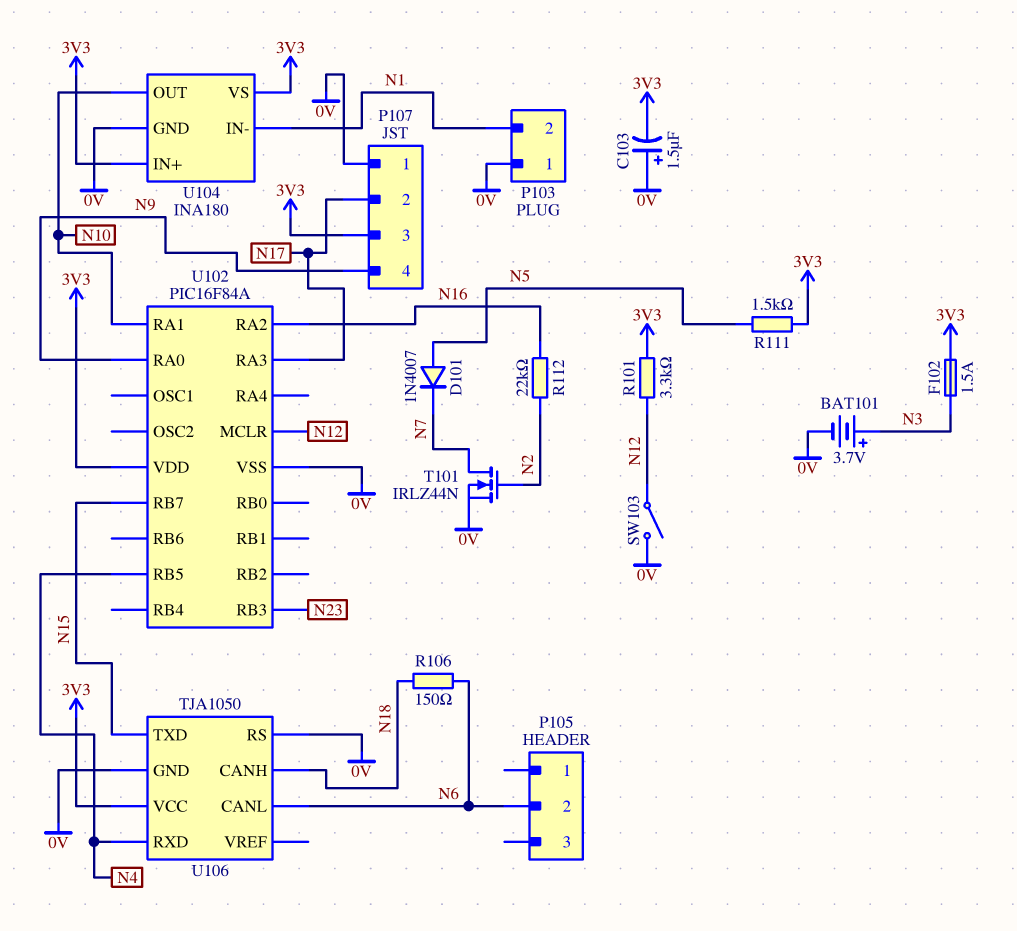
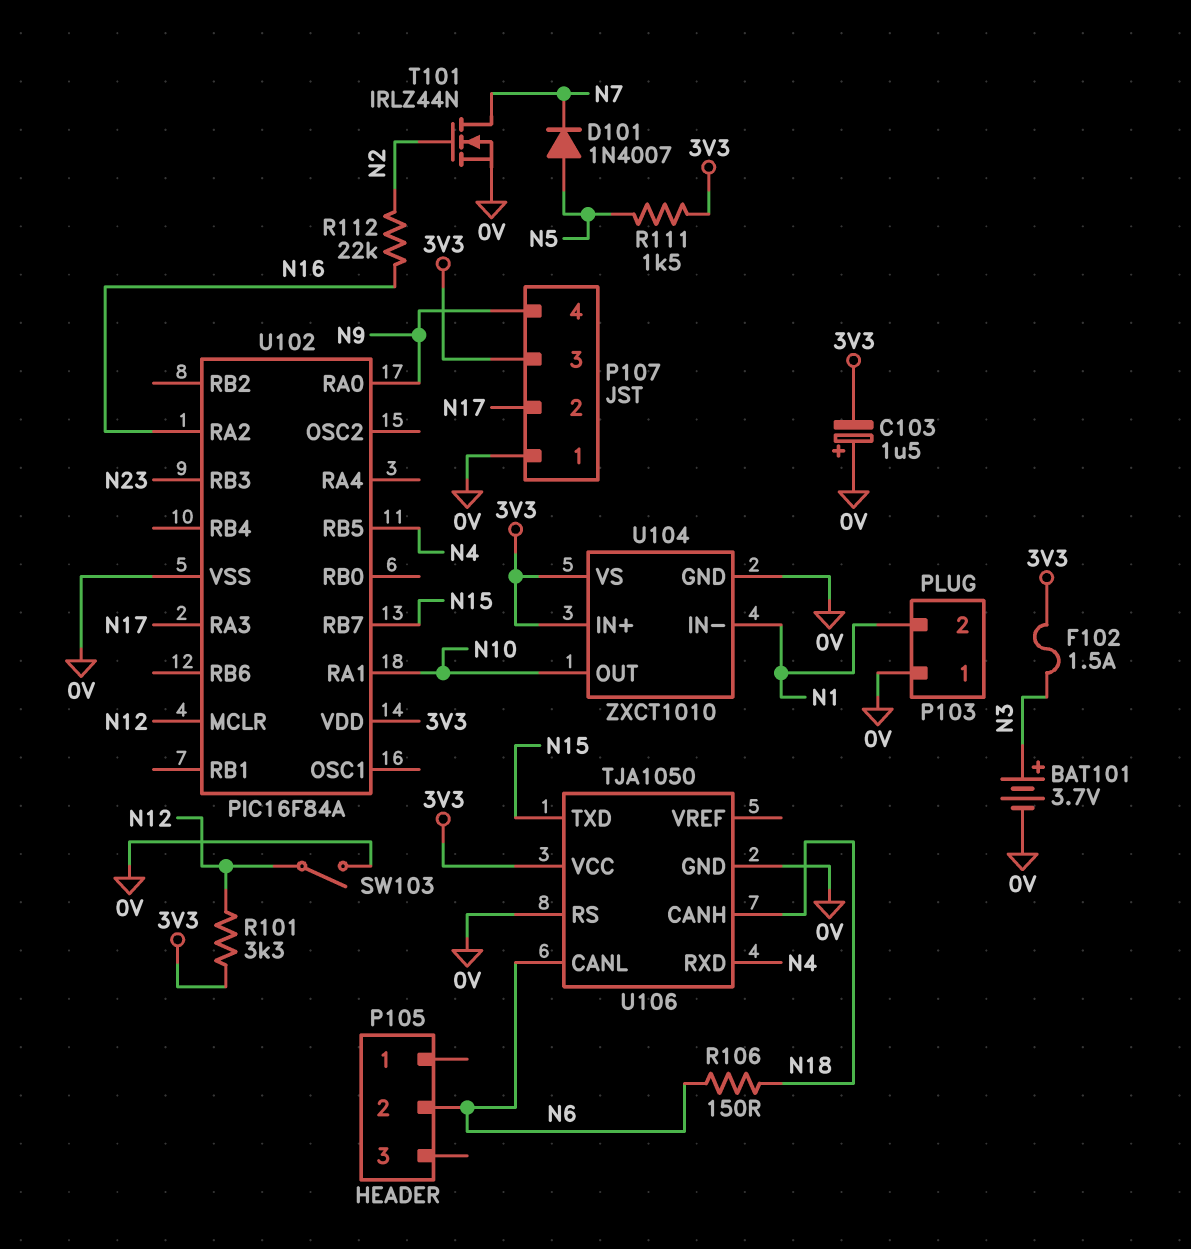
U104: INA180 -> ZXCT1010

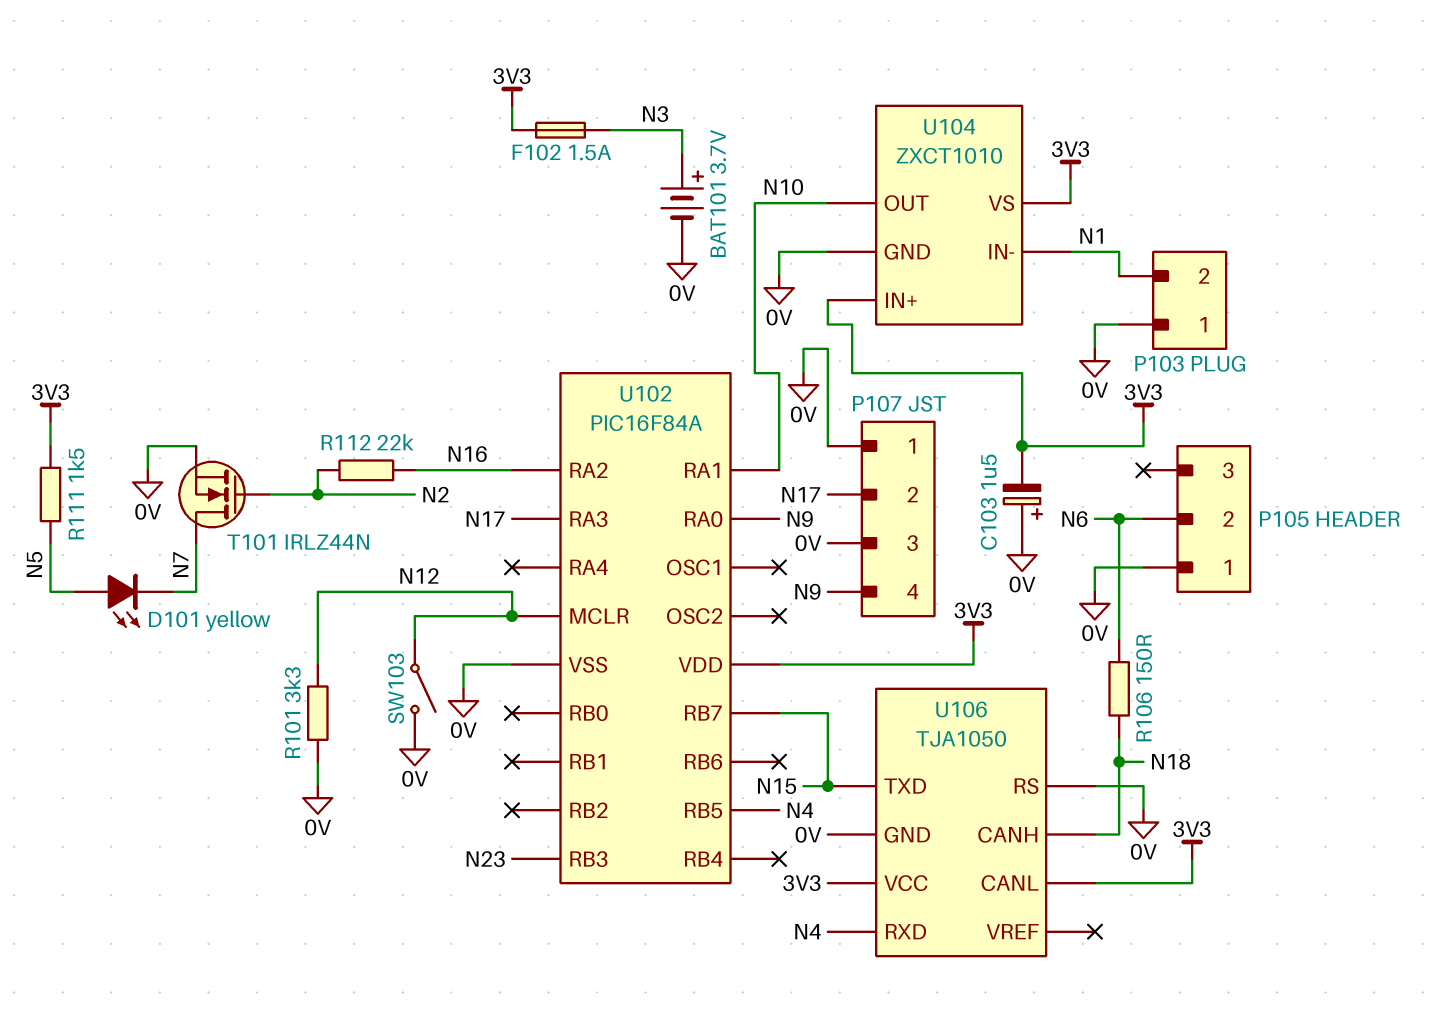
D101: diode 1N4007 (A N5, K N7) -> LED yellow (A N5, K N7)
P105 pin 1: none -> 0V
P107 pin 3: 3V3 -> 0V
R101: 3.3k (3V3, N12) -> 3.3k (0V, N12)
U106 pin CANL: N6 -> 3V3

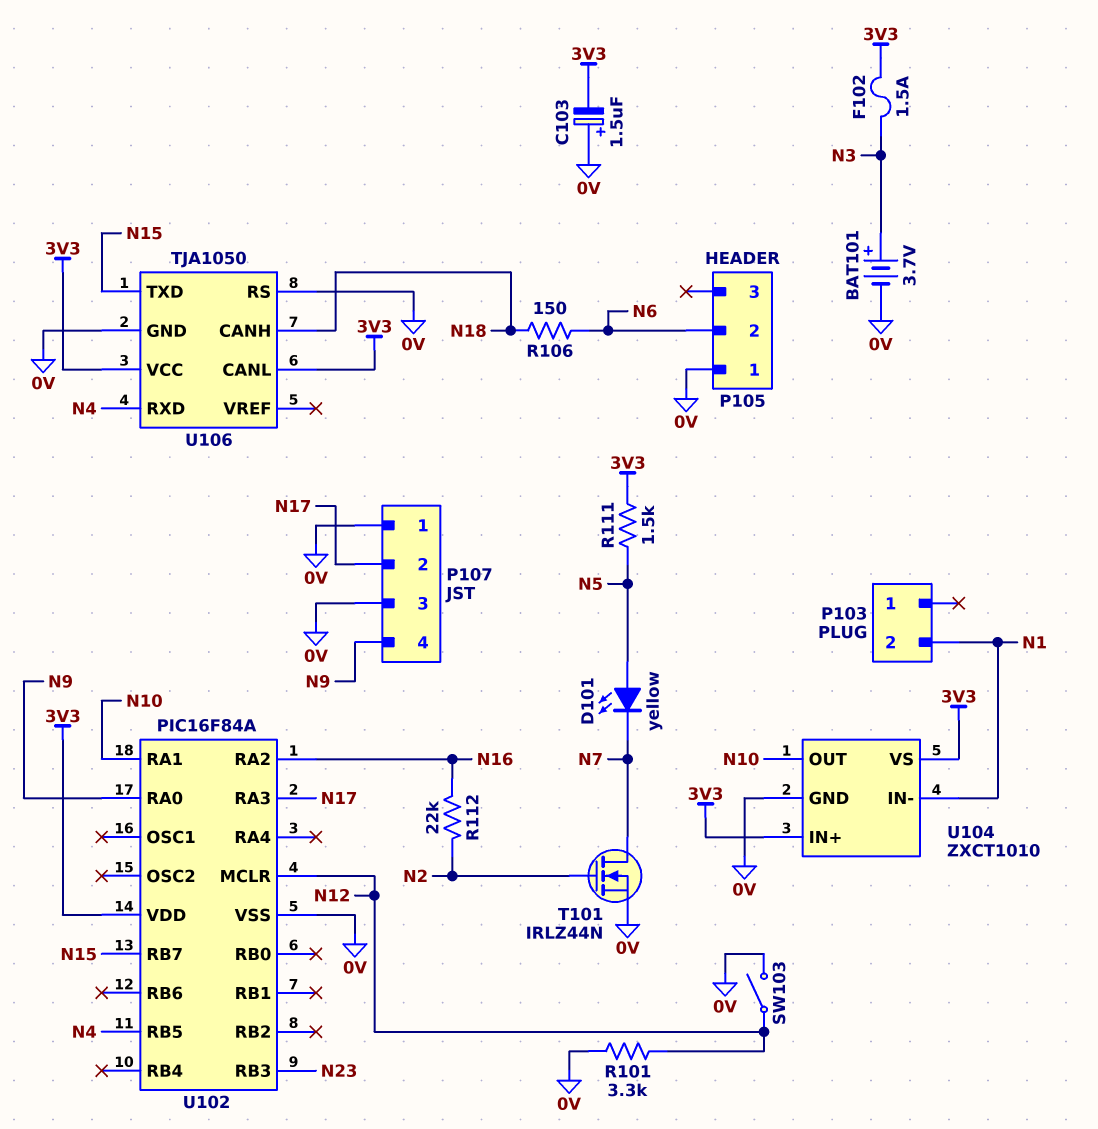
P103 pin 1: 0V -> none

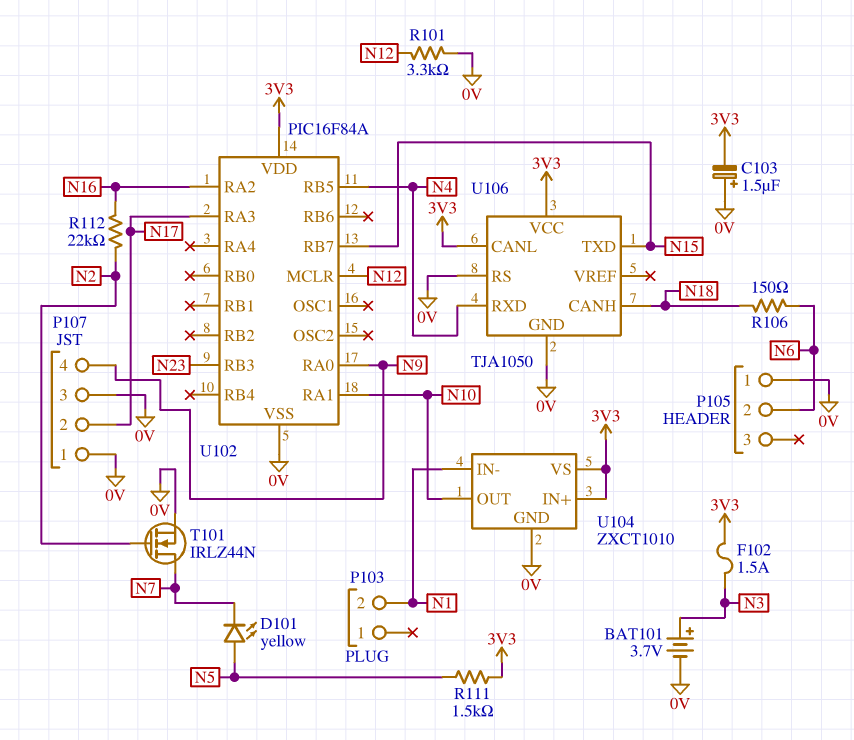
SW103: switch (0V, N12) -> none

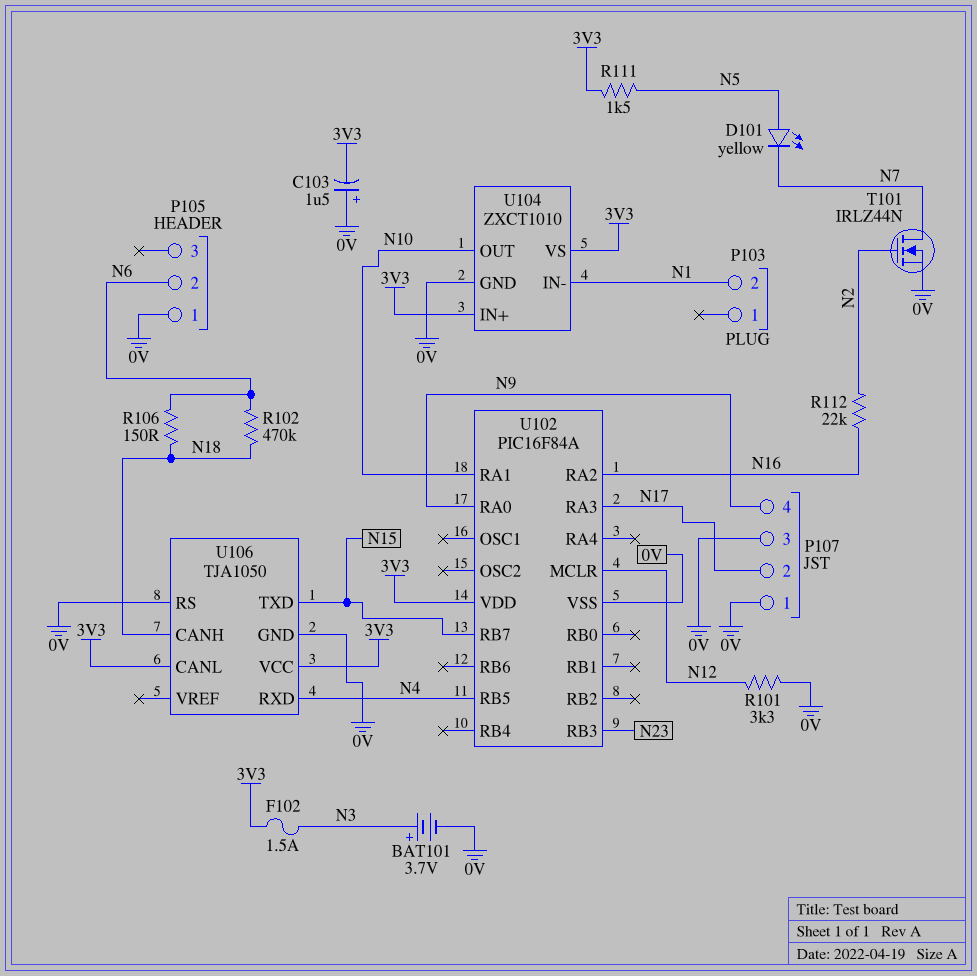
R102: none -> 470k (N6, N18)

